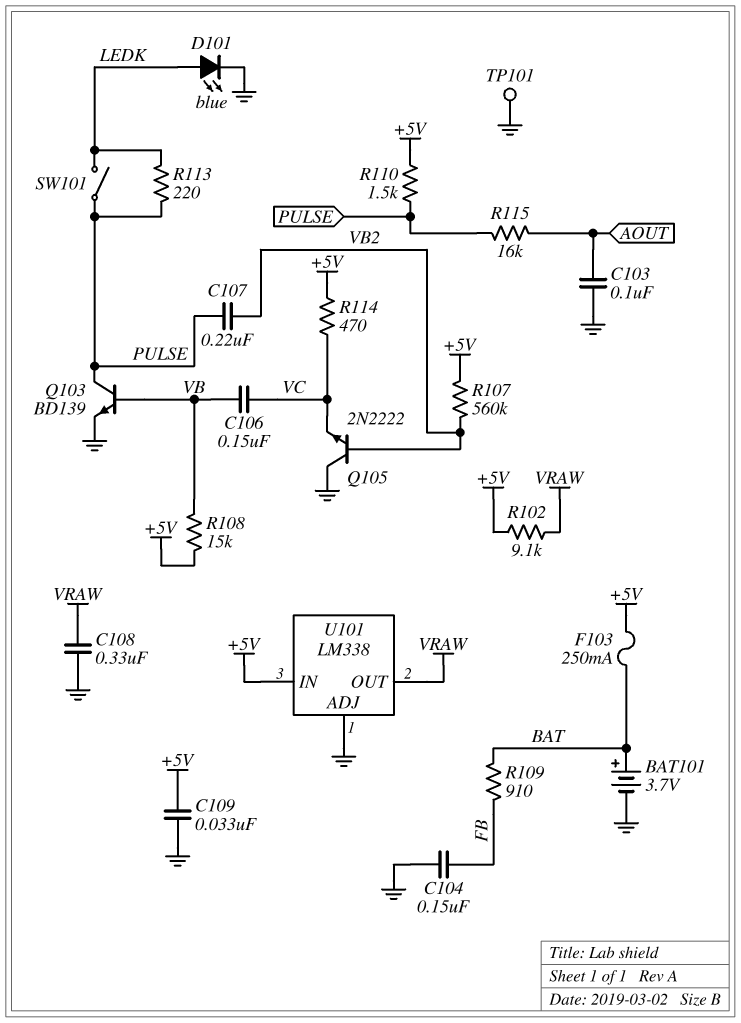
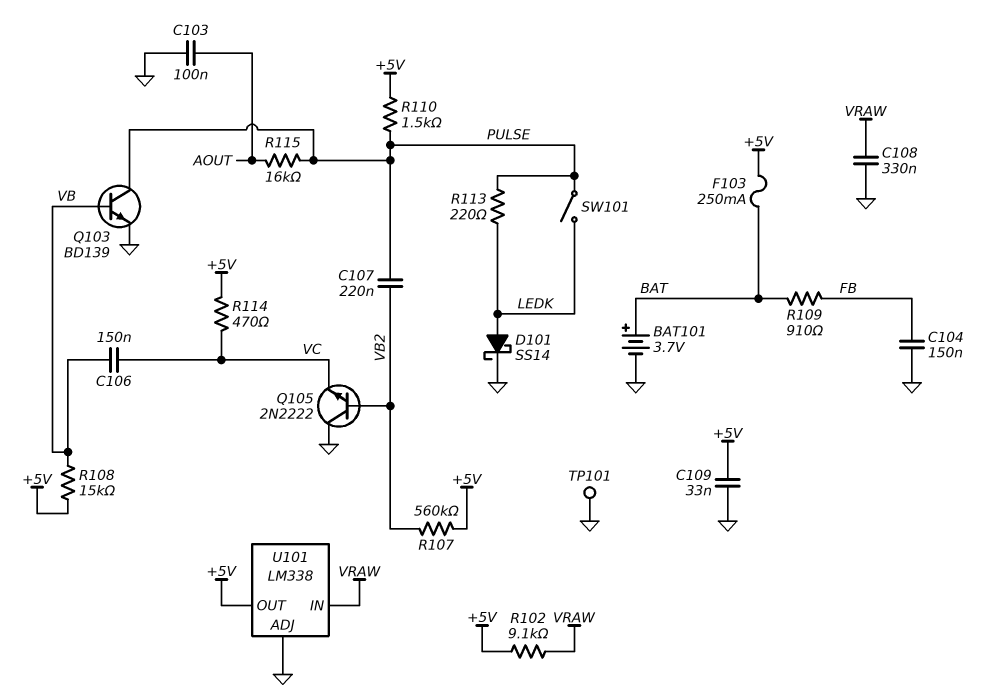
D101: LED blue (A LEDK, K GND) -> schottky SS14 (A LEDK, K GND)
U101 pin IN: +5V -> VRAW
U101 pin OUT: VRAW -> +5V

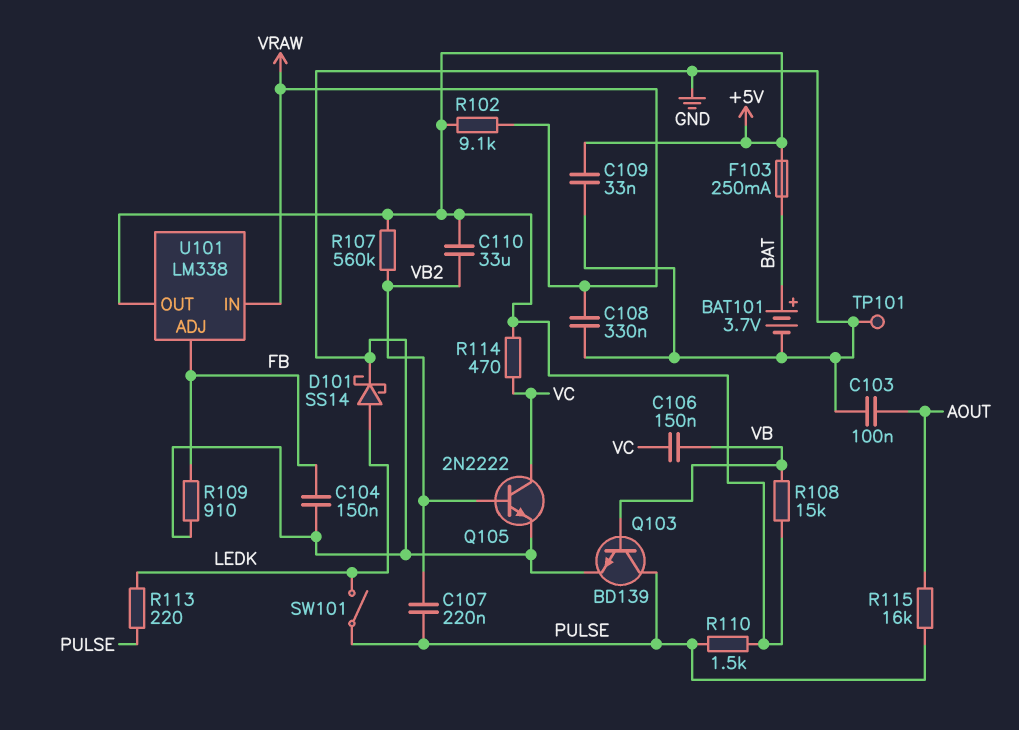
C110: none -> 33uF (+5V, VB2)
Q105: NPN 2N2222 (B VB2, C GND, E VC) -> NPN 2N2222 (B VB2, C VC, E GND)
R109: 910 (BAT, FB) -> 910 (FB, GND)
U101 pin ADJ: GND -> FB

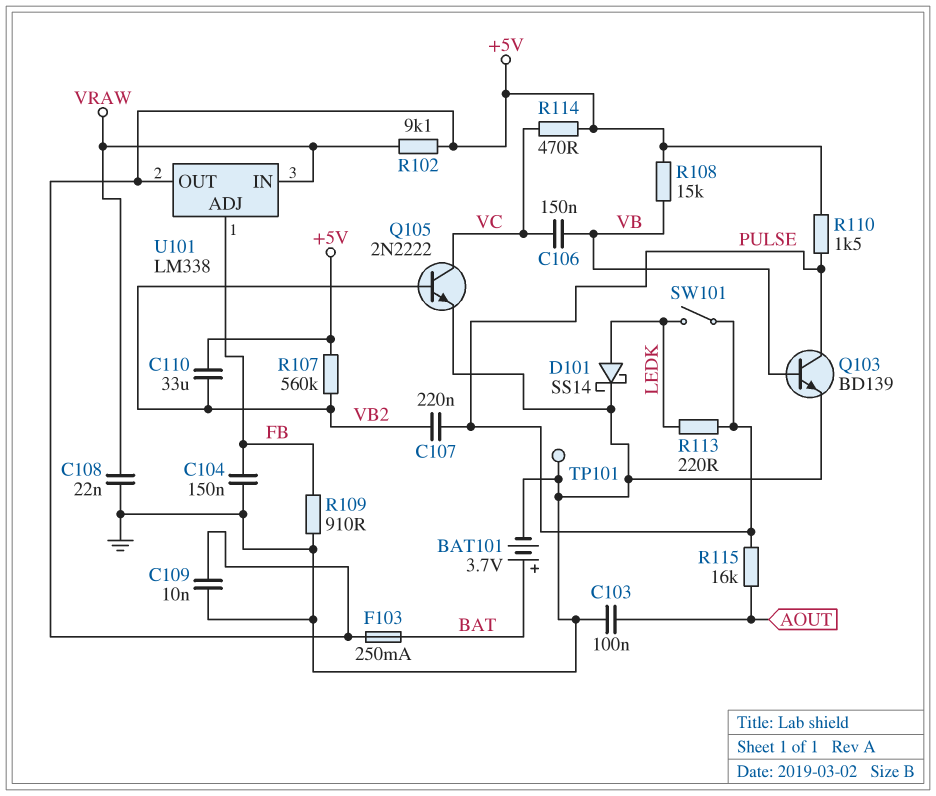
C108: 330nF (GND, VRAW) -> 22nF (GND, VRAW)
C109: 33nF (+5V, GND) -> 10nF (+5V, GND)

